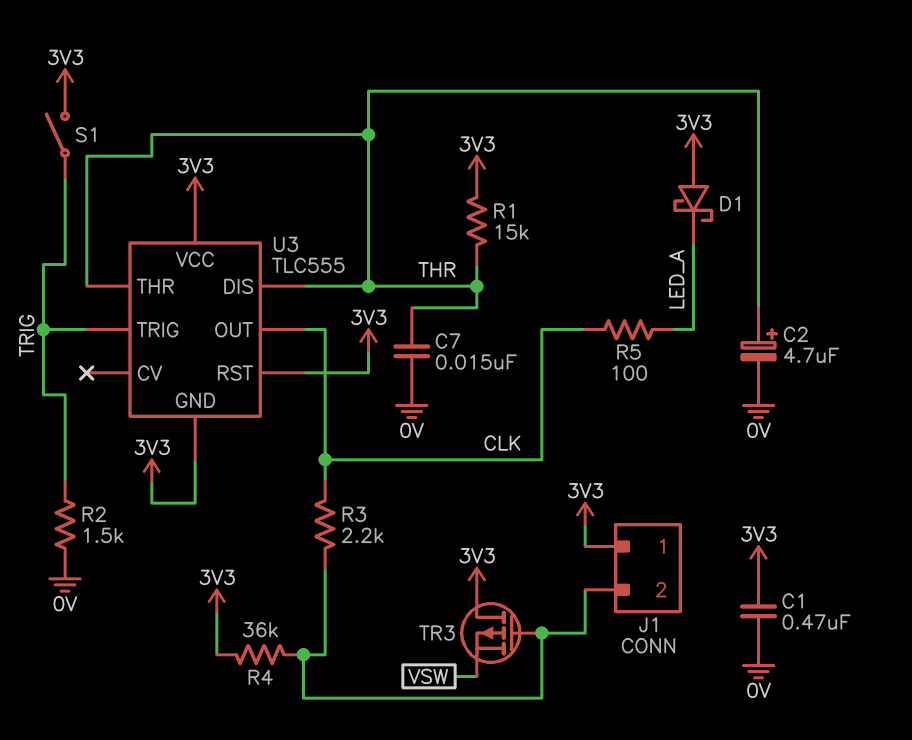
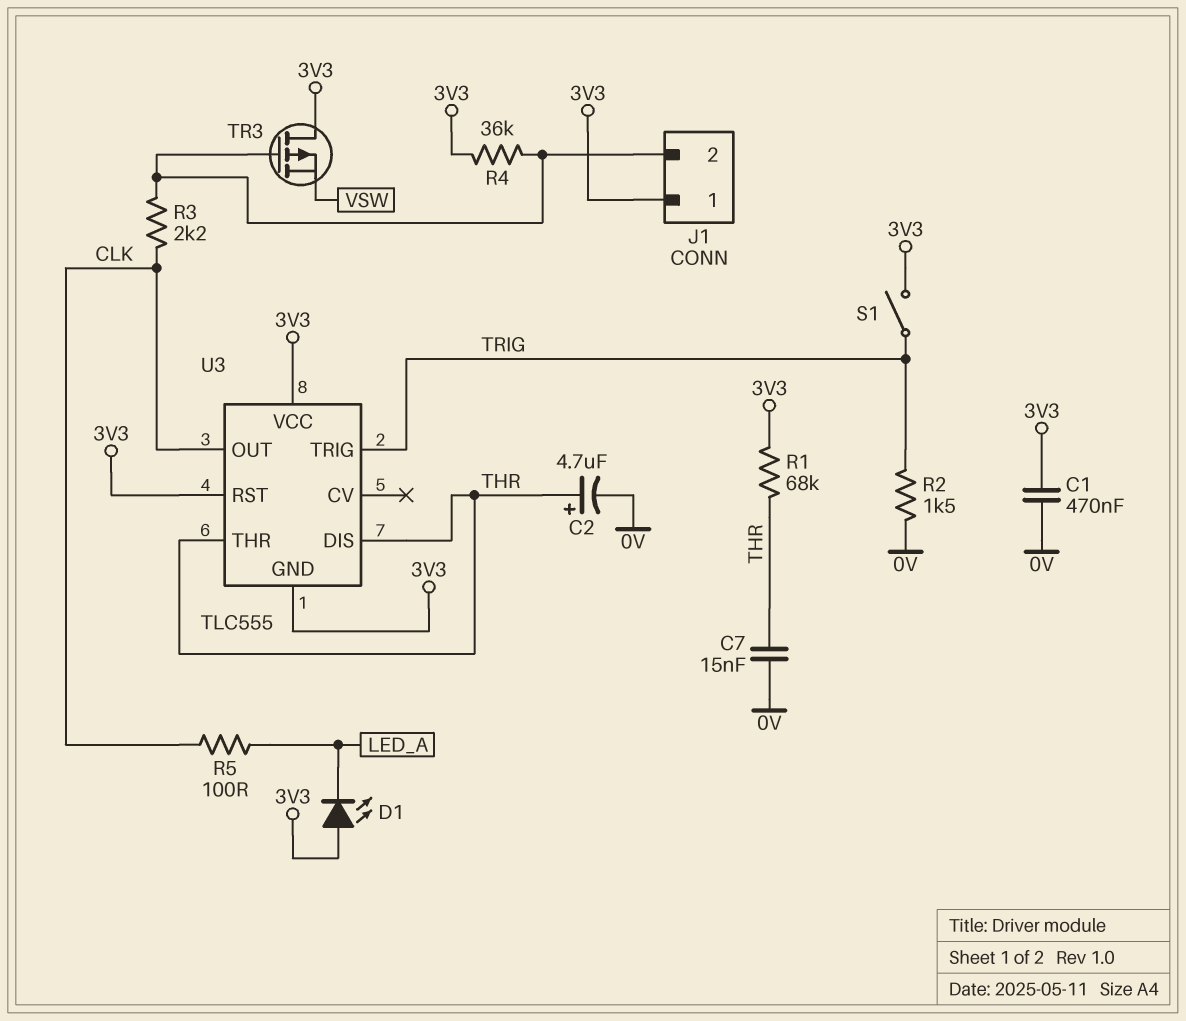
D1: schottky (A 3V3, K LED_A) -> LED (A 3V3, K LED_A)
R1: 15k (3V3, THR) -> 68k (3V3, THR)

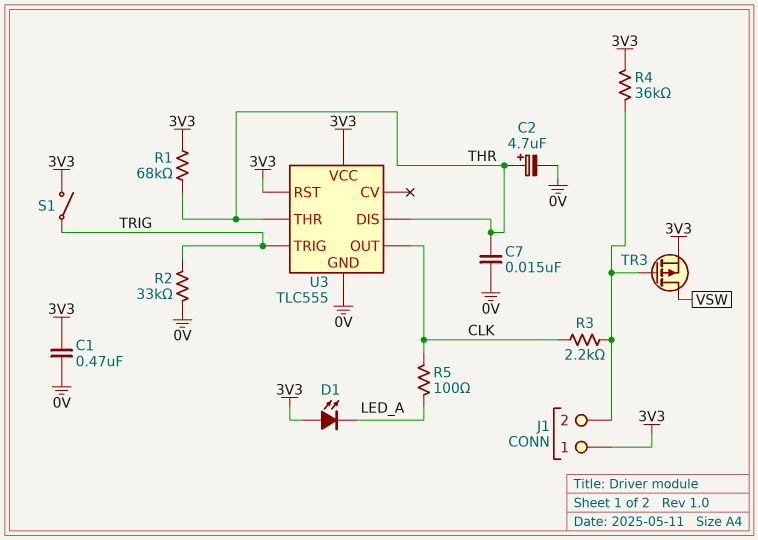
R2: 1.5k (0V, TRIG) -> 33k (0V, TRIG)
TR3: PMOS (G J1/2, D 3V3, S VSW) -> PMOS (G J1/2, D VSW, S 3V3)
U3 pin GND: 3V3 -> 0V

